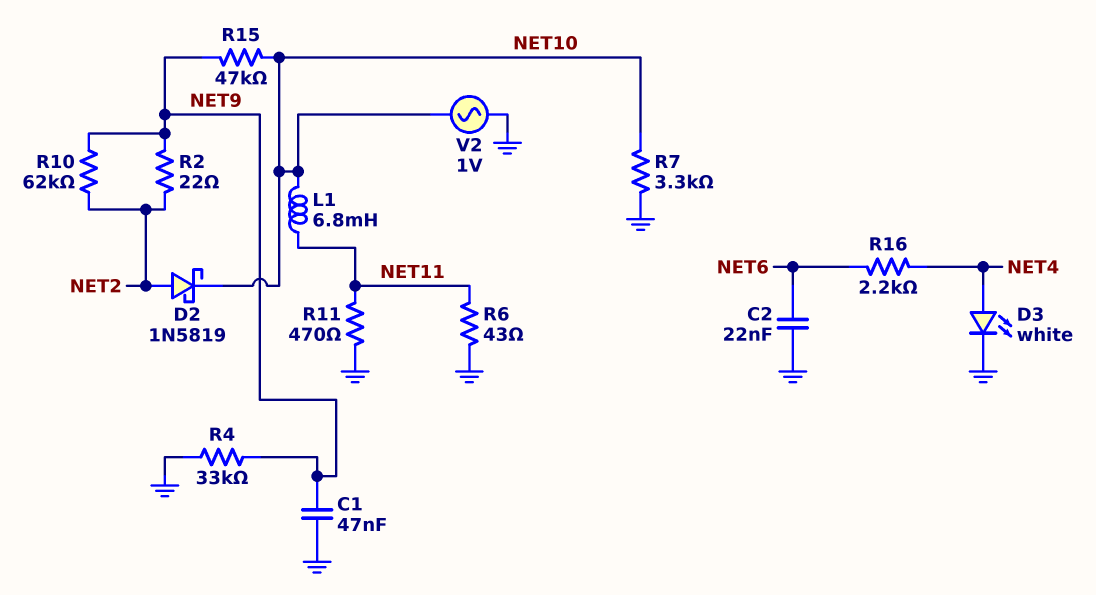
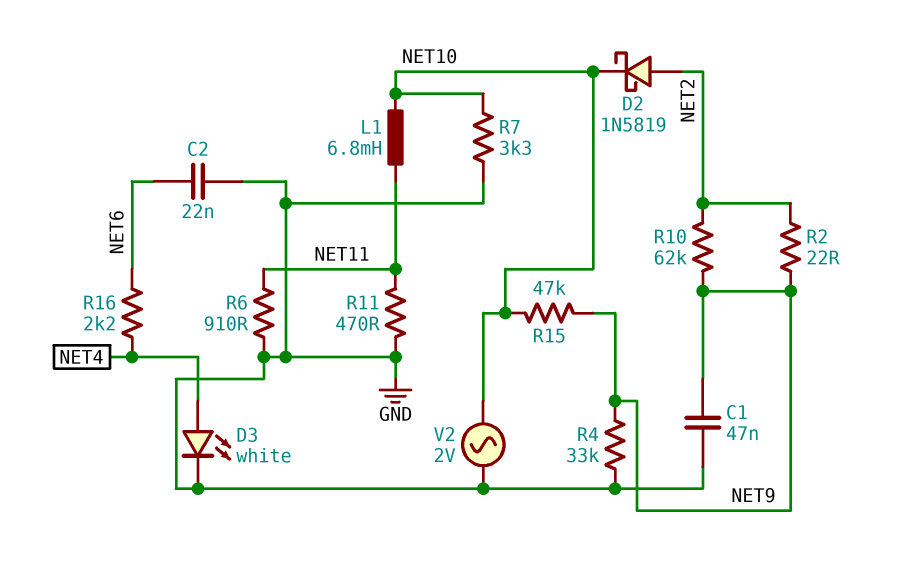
R6: 43 (GND, NET11) -> 910 (GND, NET11)
V2: AC 1V (GND, NET10) -> AC 2V (GND, NET10)

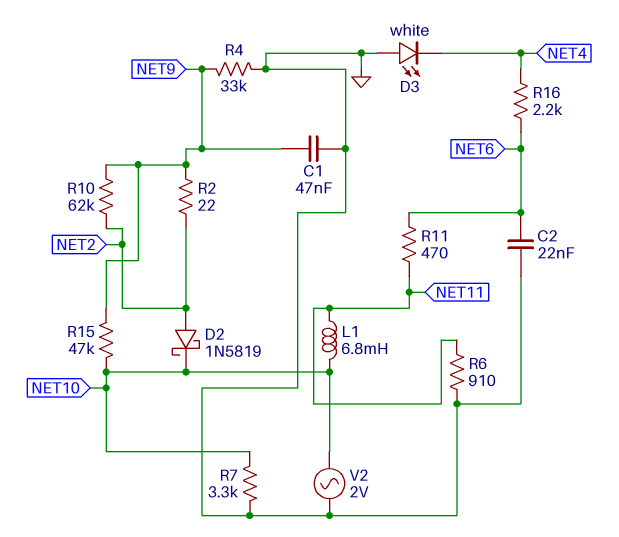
D3: LED white (A NET4, K GND) -> LED white (A GND, K NET4)
R11: 470 (GND, NET11) -> 470 (NET6, NET11)

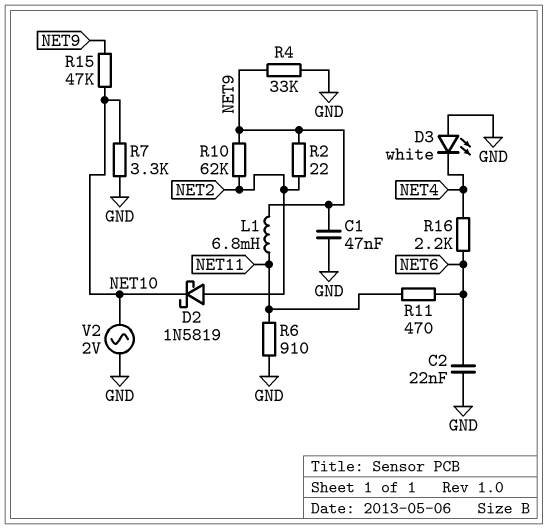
L1: 6.8mH (NET10, NET11) -> 6.8mH (NET9, NET11)

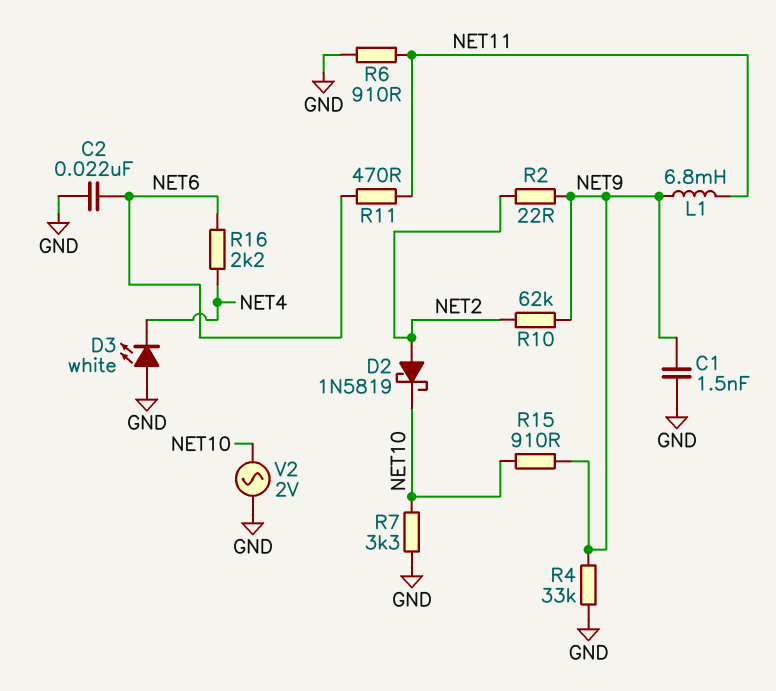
C1: 47nF (GND, NET9) -> 1.5nF (GND, NET9)
R15: 47k (NET9, NET10) -> 910 (NET9, NET10)

